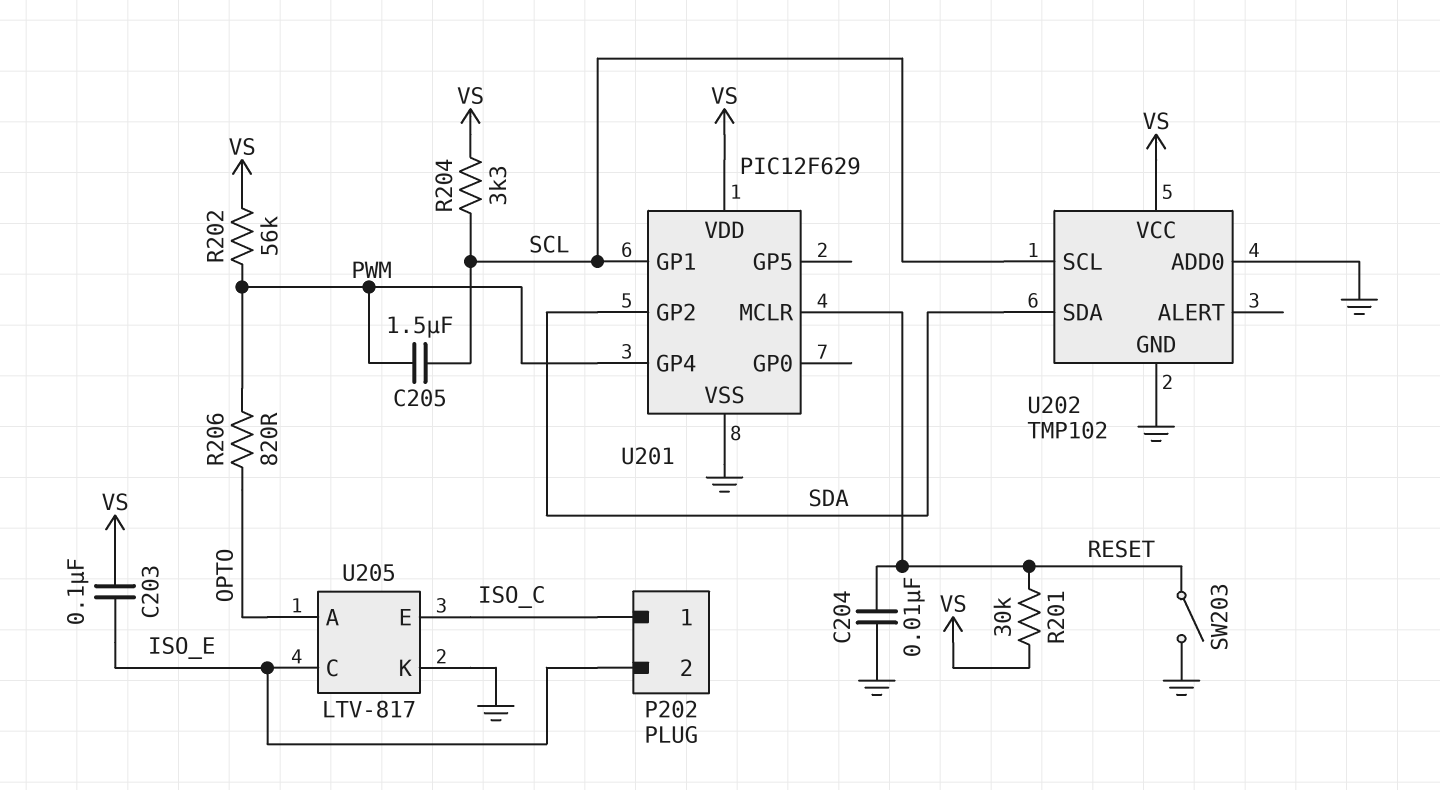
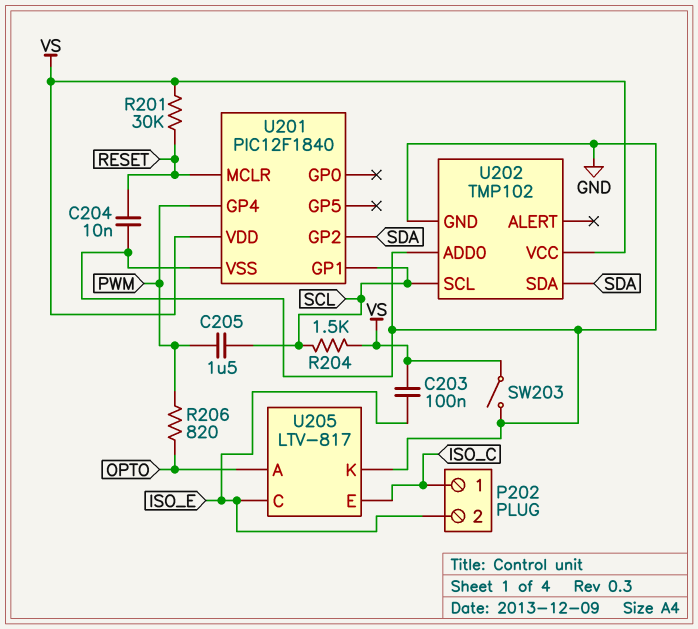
R202: 56k (PWM, VS) -> none
R204: 3.3k (SCL, VS) -> 1.5k (SCL, VS)
SW203: switch (GND, RESET) -> switch (GND, VS)
U201: PIC12F629 -> PIC12F1840

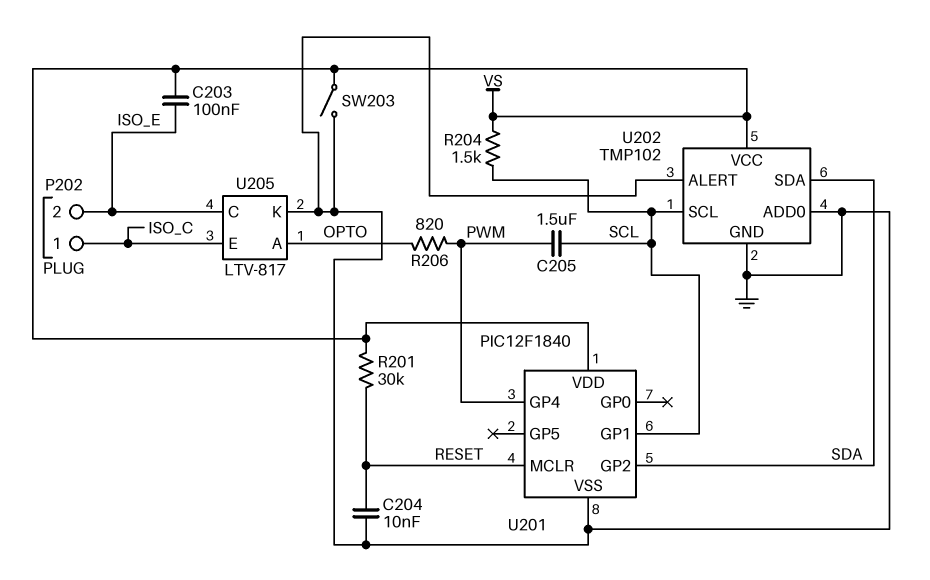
U202 pin ALERT: none -> GND

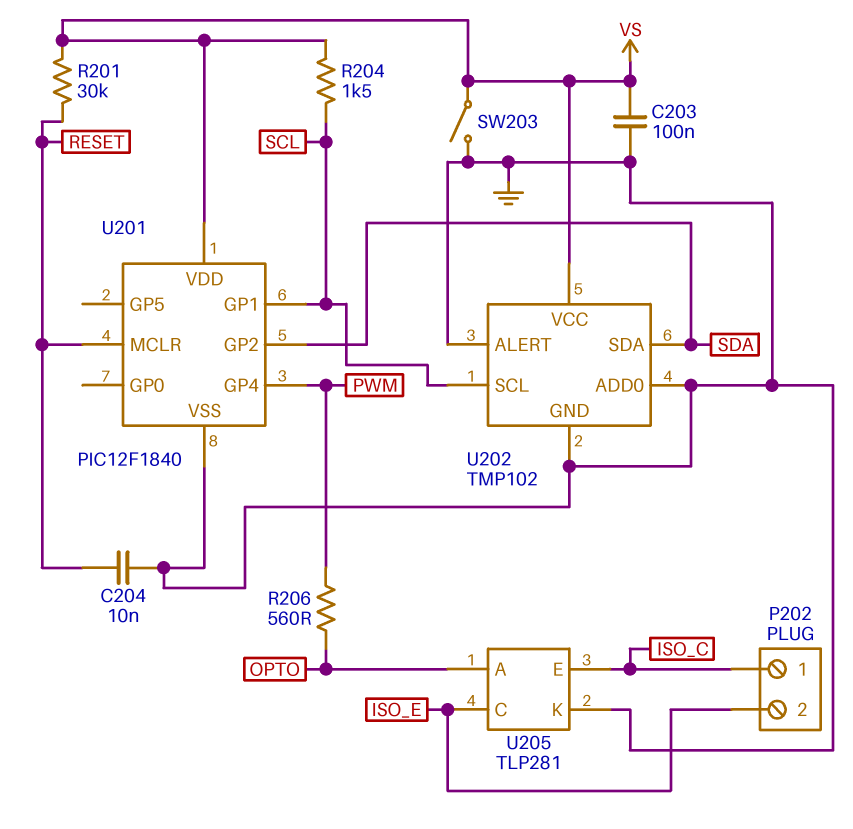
C203: 100nF (ISO_E, VS) -> 100nF (GND, VS)
C205: 1.5uF (PWM, SCL) -> none
R206: 820 (OPTO, PWM) -> 560 (OPTO, PWM)
U205: LTV-817 -> TLP281

